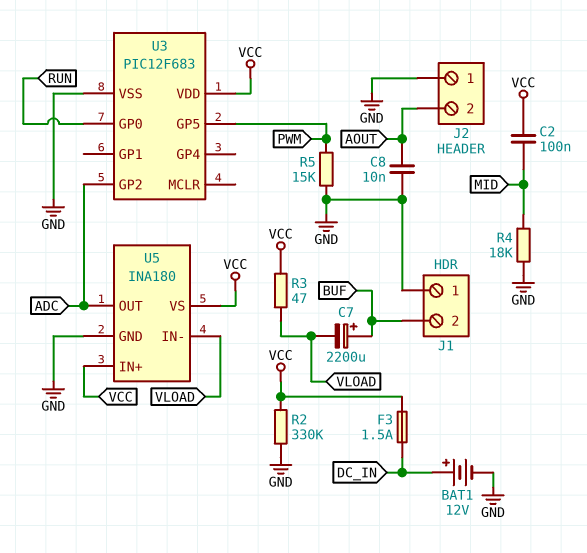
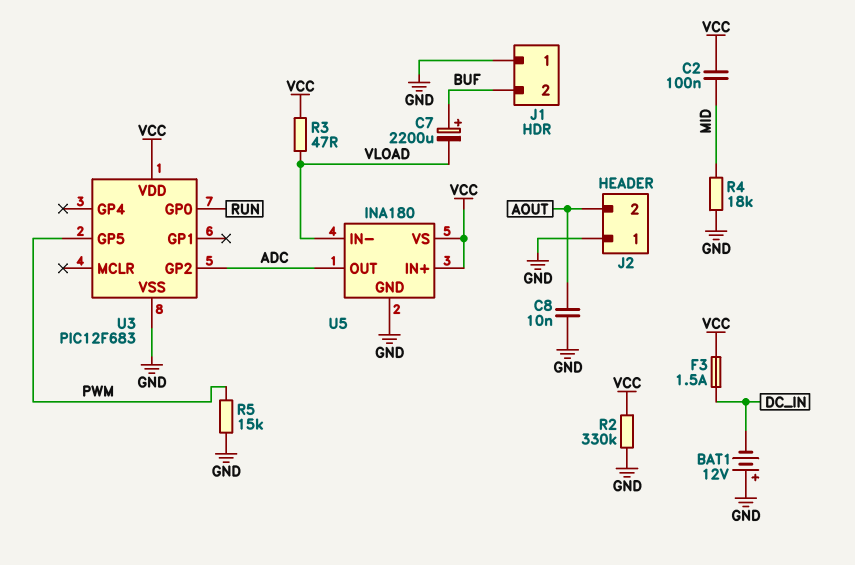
BAT1: 12V (plus DC_IN, minus GND) -> 12V (plus GND, minus DC_IN)

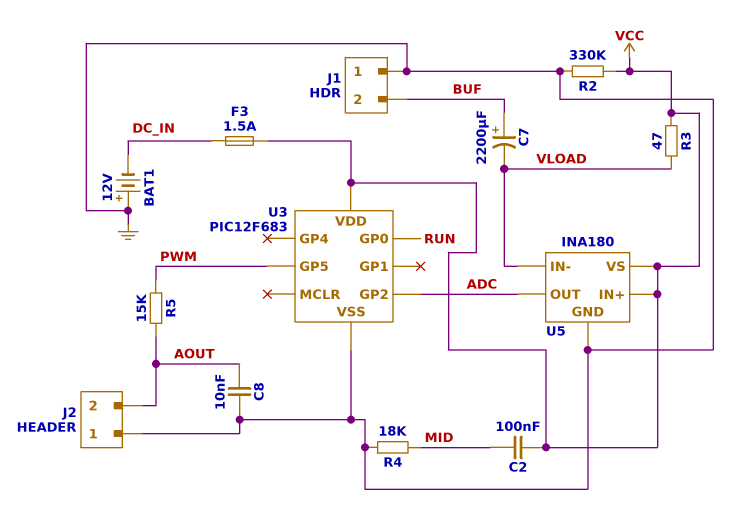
R5: 15k (GND, PWM) -> 15k (AOUT, PWM)

